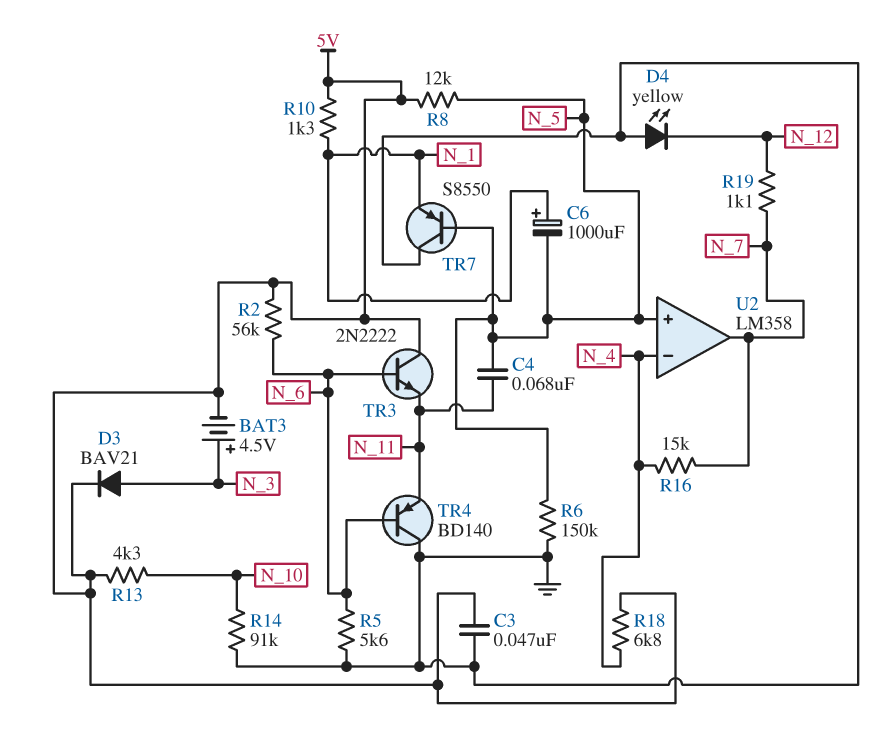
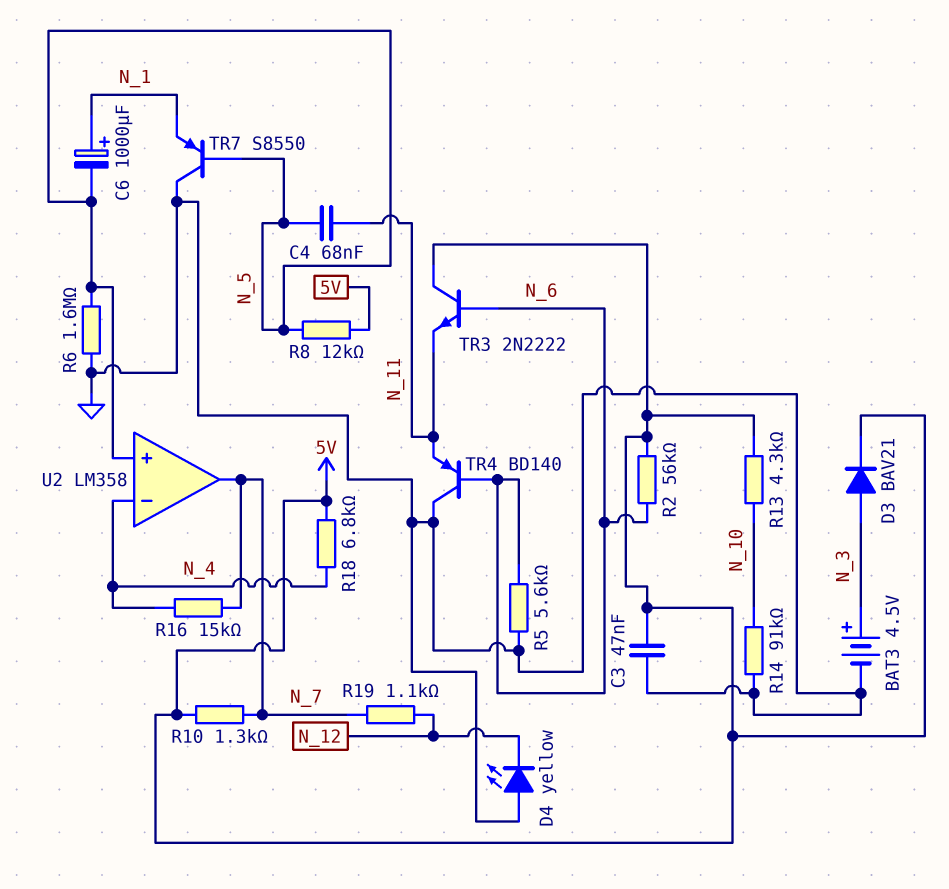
BAT3: 4.5V (plus N_3, minus 5V) -> 4.5V (plus N_3, minus GND)
R6: 150k (GND, N_5) -> 1.6M (GND, N_5)
R10: 1.3k (5V, N_1) -> 1.3k (5V, N_7)

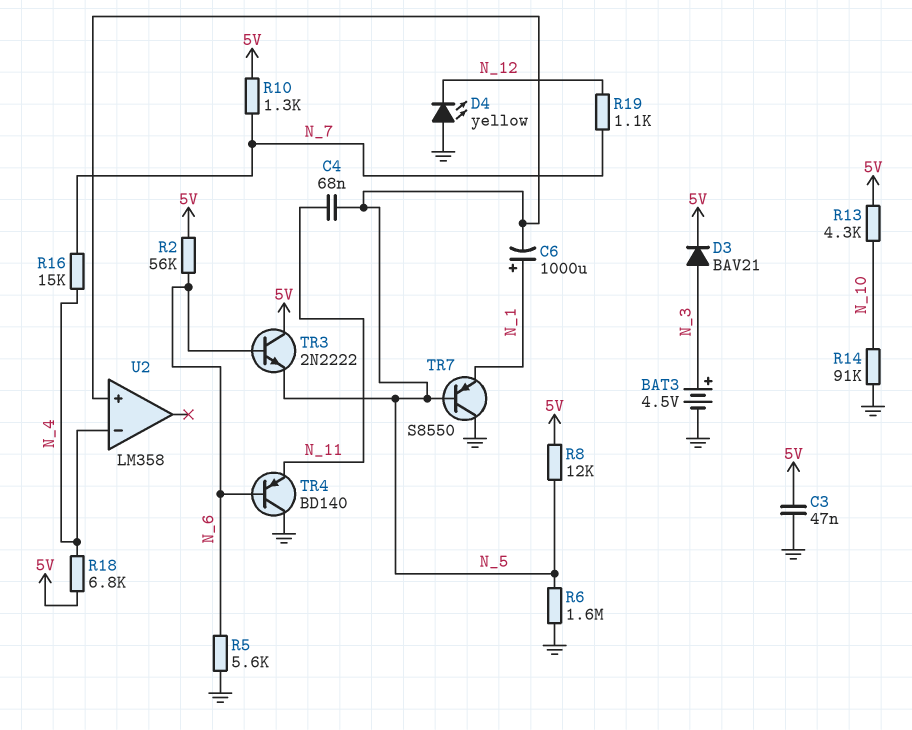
TR3: NPN 2N2222 (B N_6, C 5V, E N_11) -> NPN 2N2222 (B N_6, C 5V, E N_5)
U2 pin out: N_7 -> none

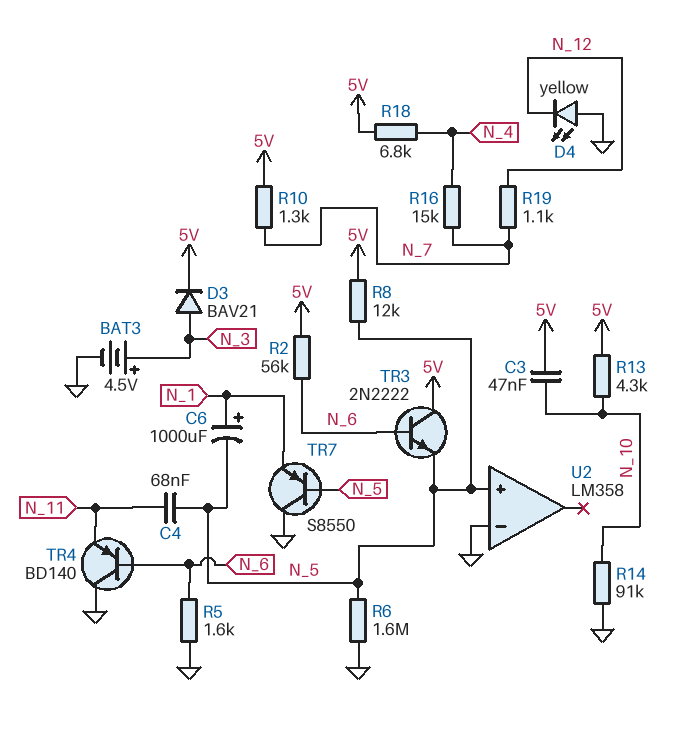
C3: 47nF (5V, GND) -> 47nF (5V, N_10)
R5: 5.6k (GND, N_6) -> 1.6k (GND, N_6)
U2 pin in-: N_4 -> GND

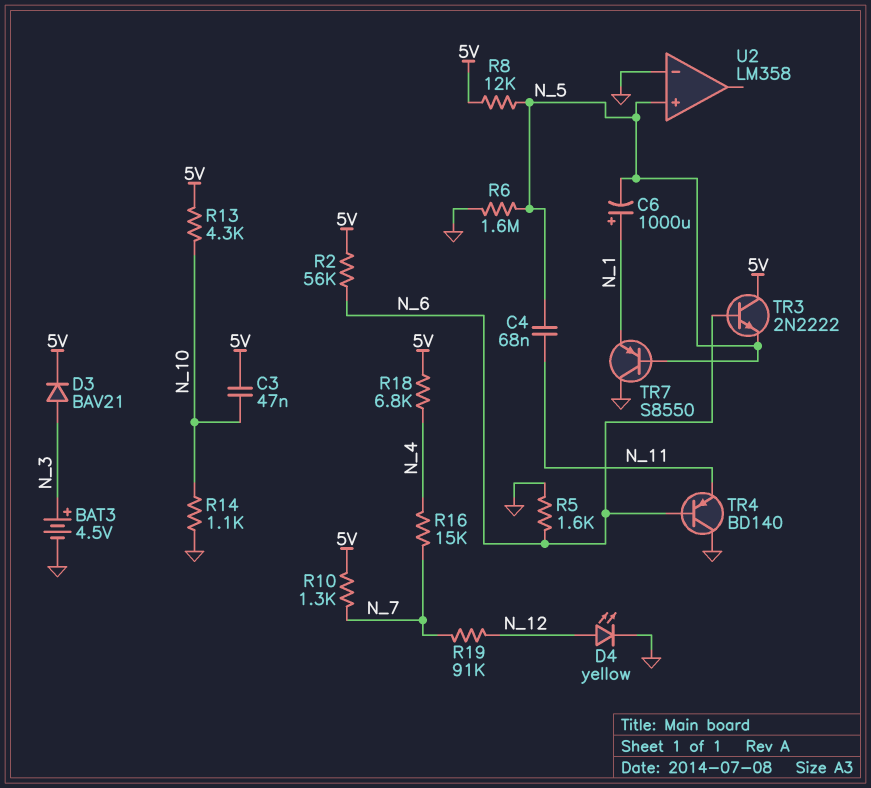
D4: LED yellow (A GND, K N_12) -> LED yellow (A N_12, K GND)
R14: 91k (GND, N_10) -> 1.1k (GND, N_10)
R19: 1.1k (N_7, N_12) -> 91k (N_7, N_12)

